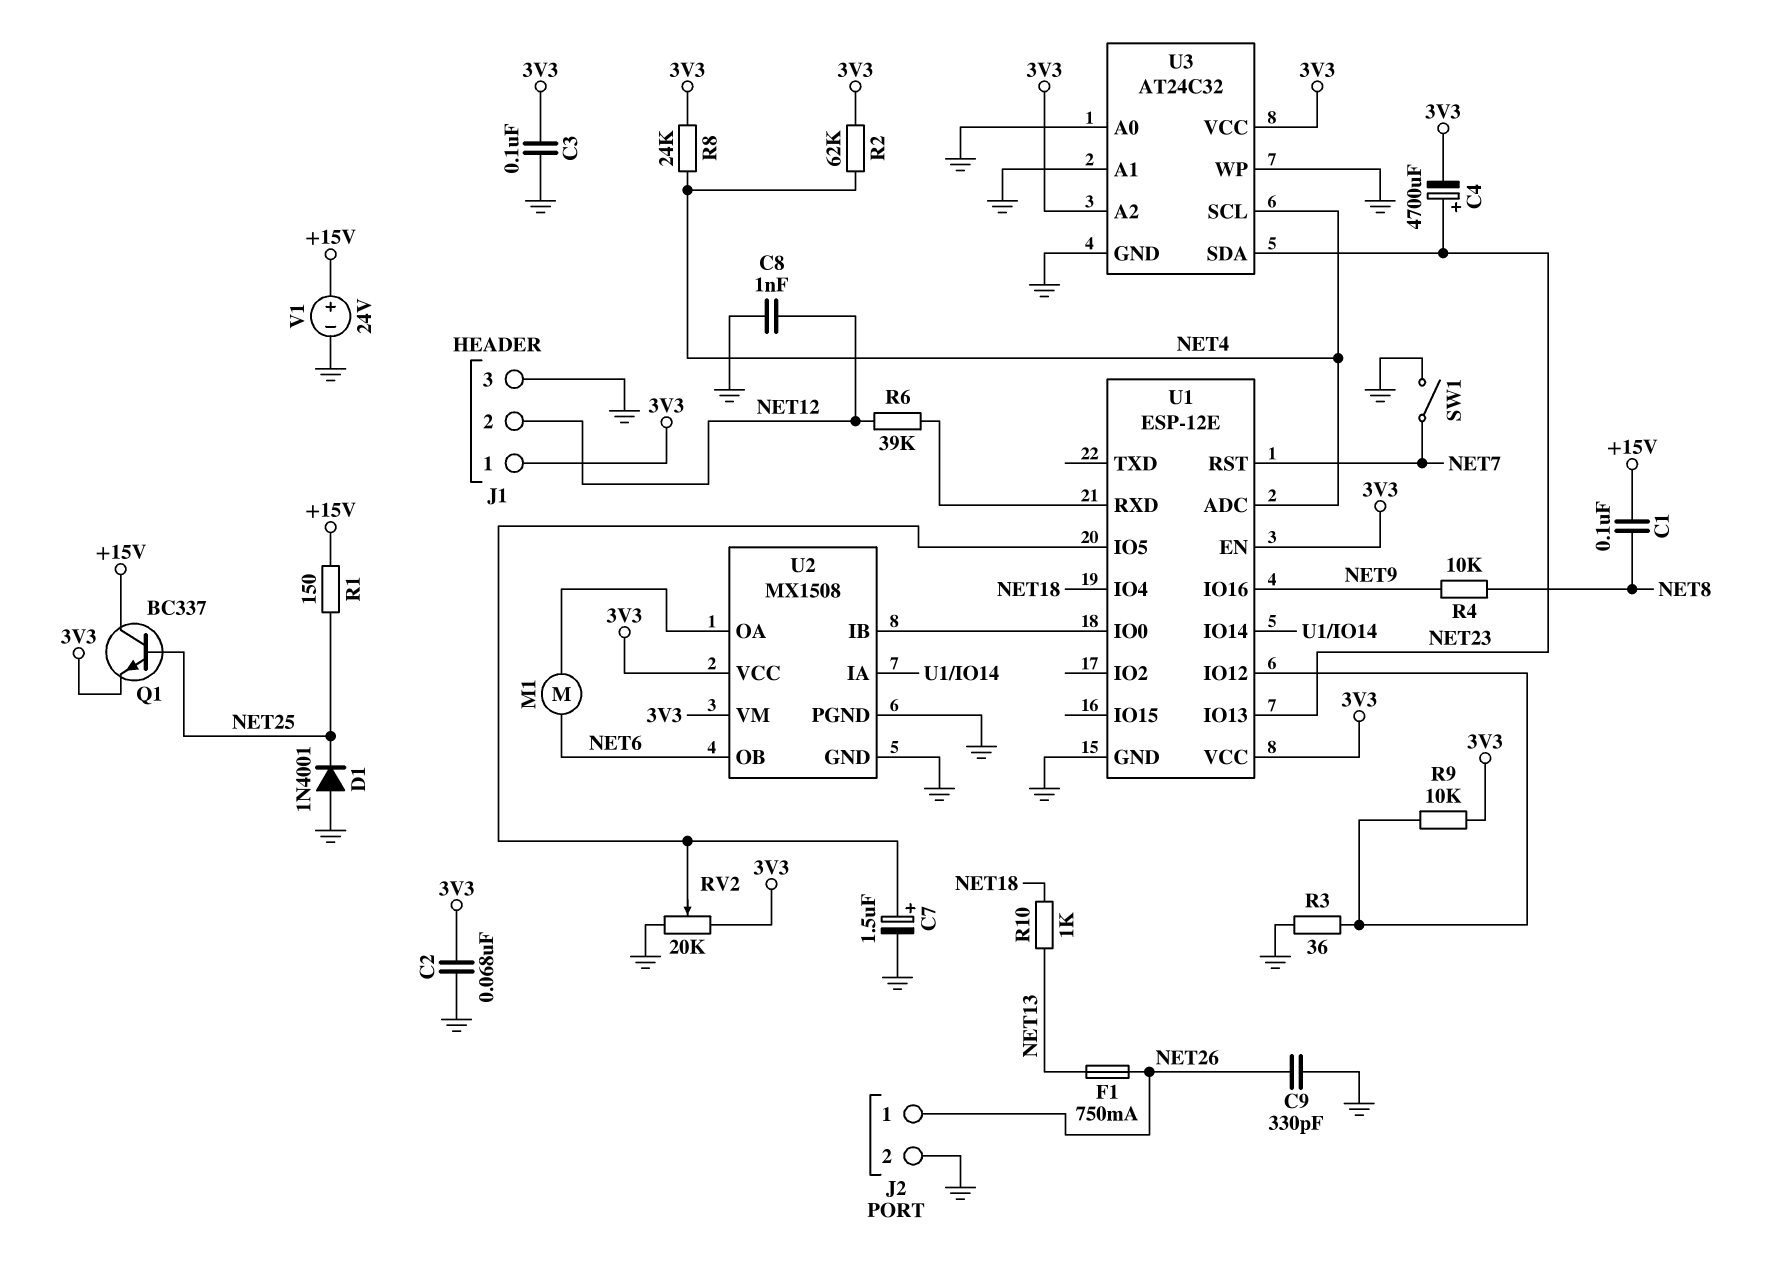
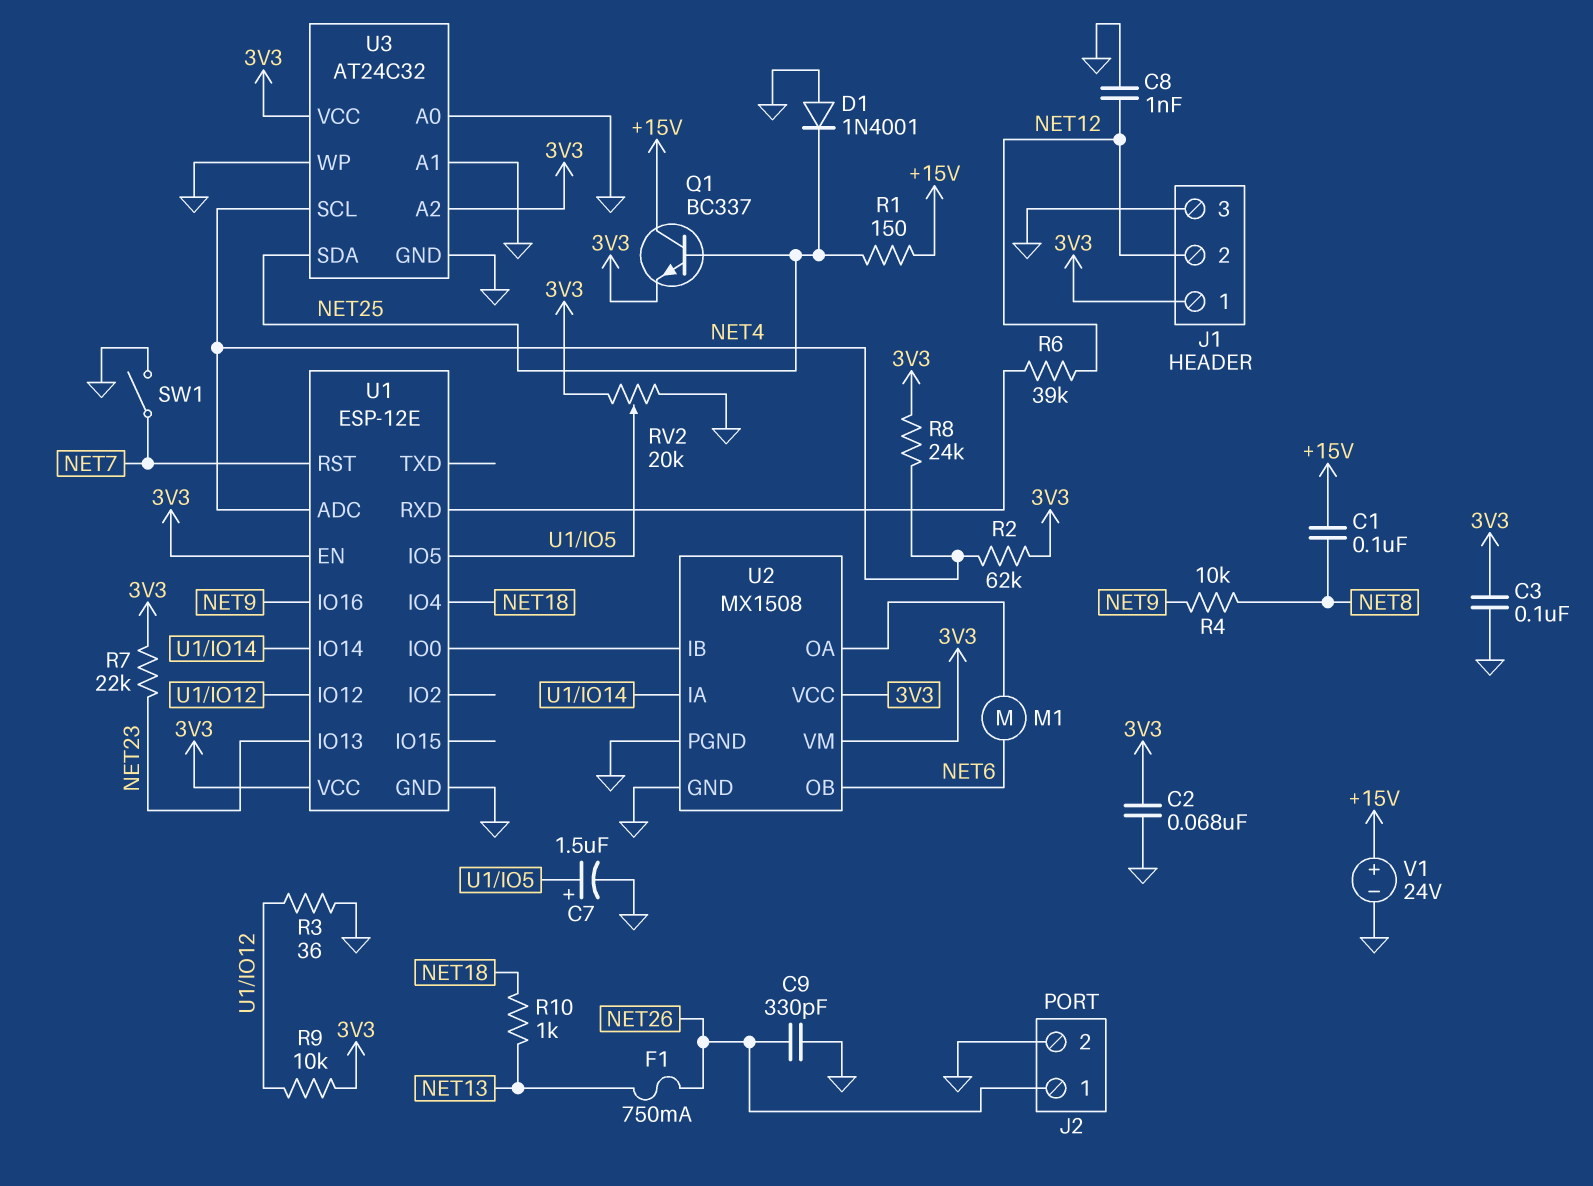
C4: 4700uF (plus NET23, minus 3V3) -> none
R7: none -> 22k (3V3, NET23)
U3 pin SDA: NET23 -> NET25

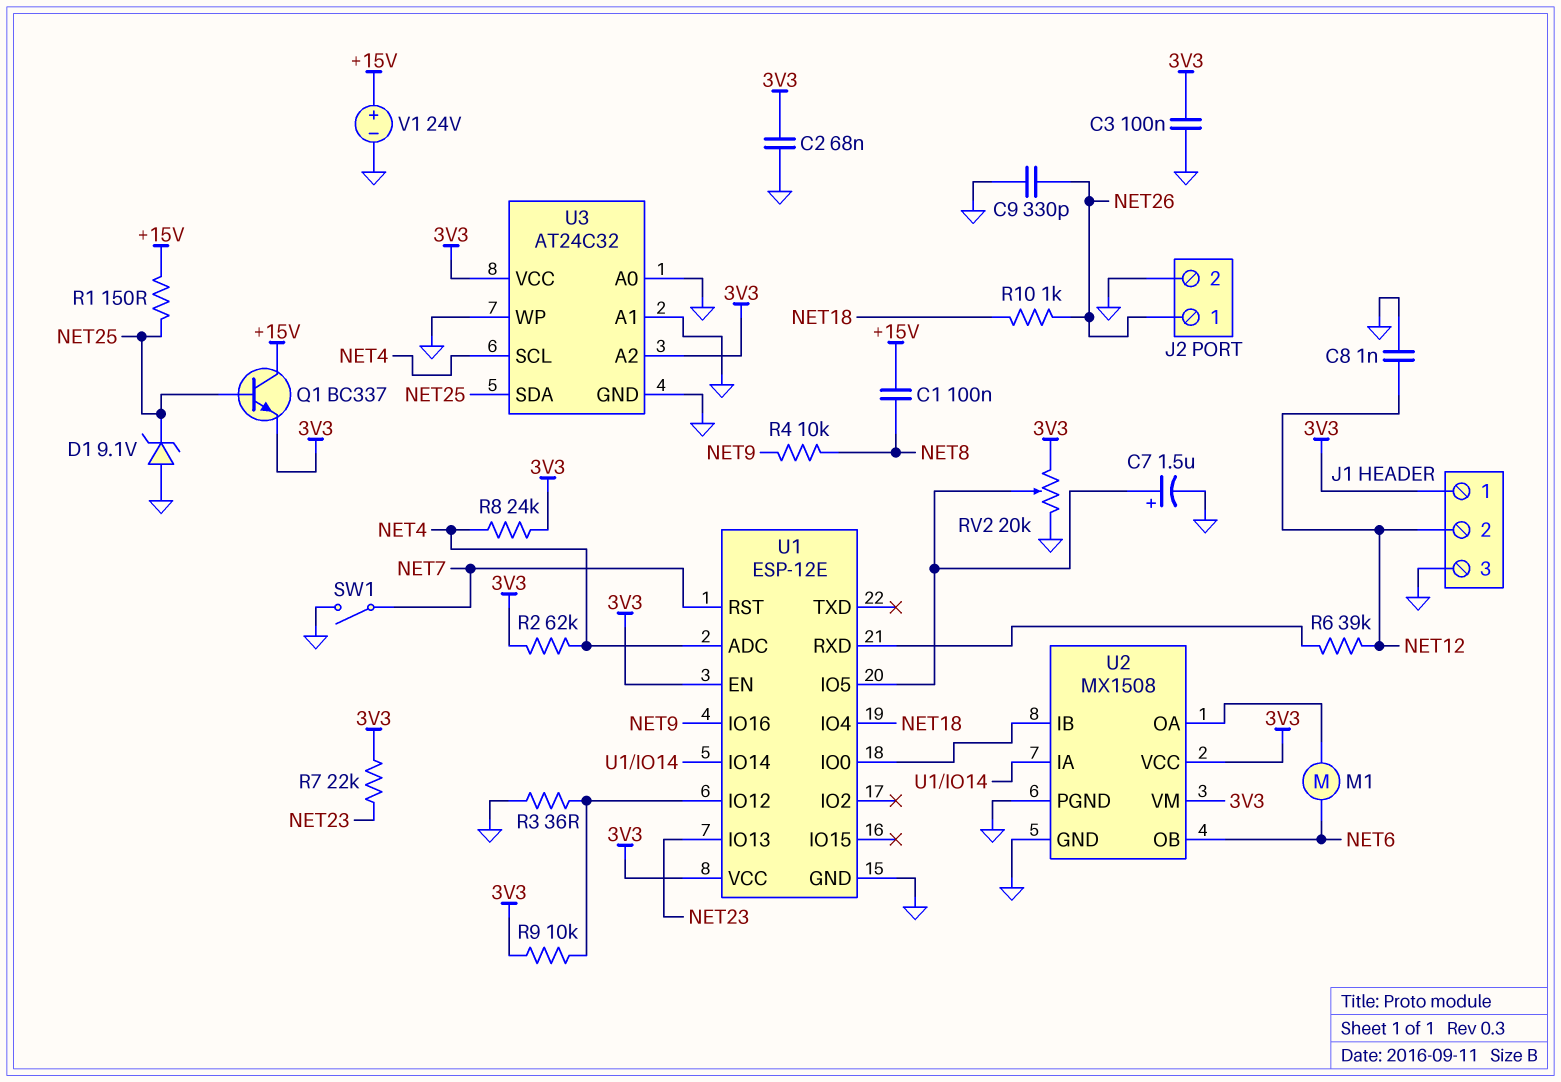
D1: diode 1N4001 (A GND, K NET25) -> zener 9.1V (A GND, K NET25)
F1: 750mA (NET13, NET26) -> none
R10: 1k (NET13, NET18) -> 1k (NET18, NET26)

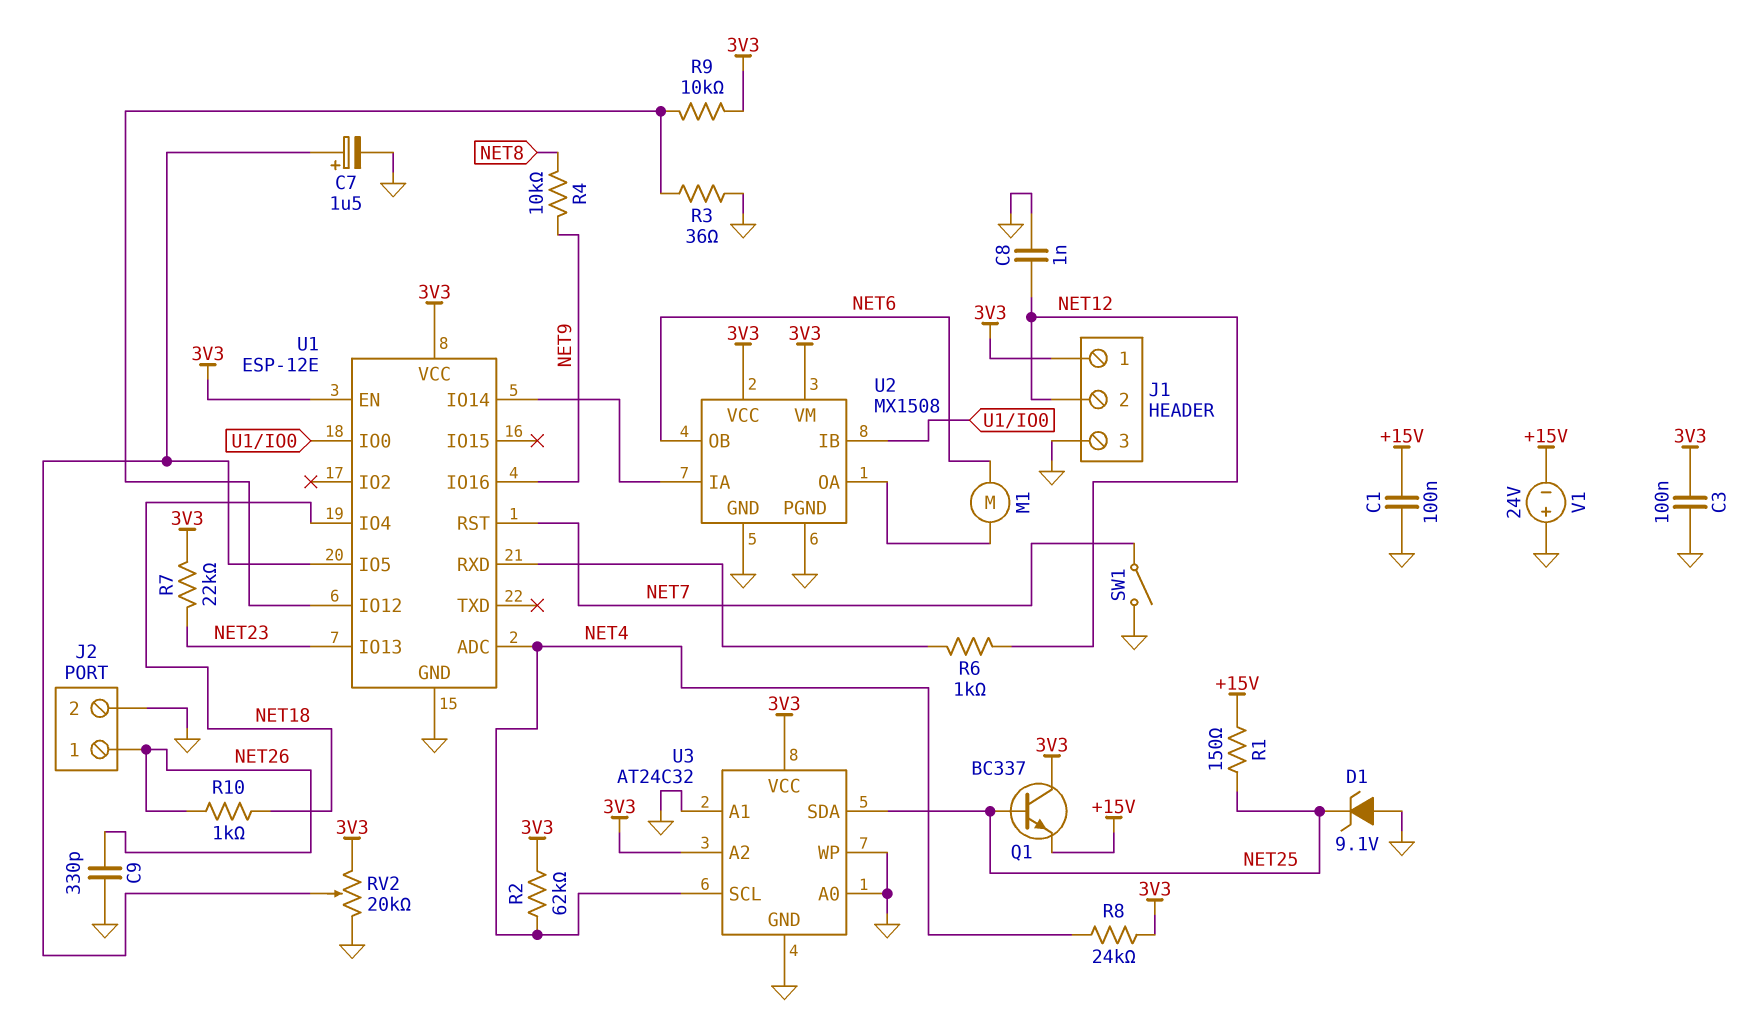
C1: 100nF (+15V, NET8) -> 100nF (+15V, GND)
C2: 68nF (3V3, GND) -> none
Q1: NPN BC337 (B NET25, C +15V, E 3V3) -> NPN BC337 (B NET25, C 3V3, E +15V)
R6: 39k (NET12, U1/RXD) -> 1k (NET12, U1/RXD)
V1: 24V (plus +15V, minus GND) -> 24V (plus GND, minus +15V)

